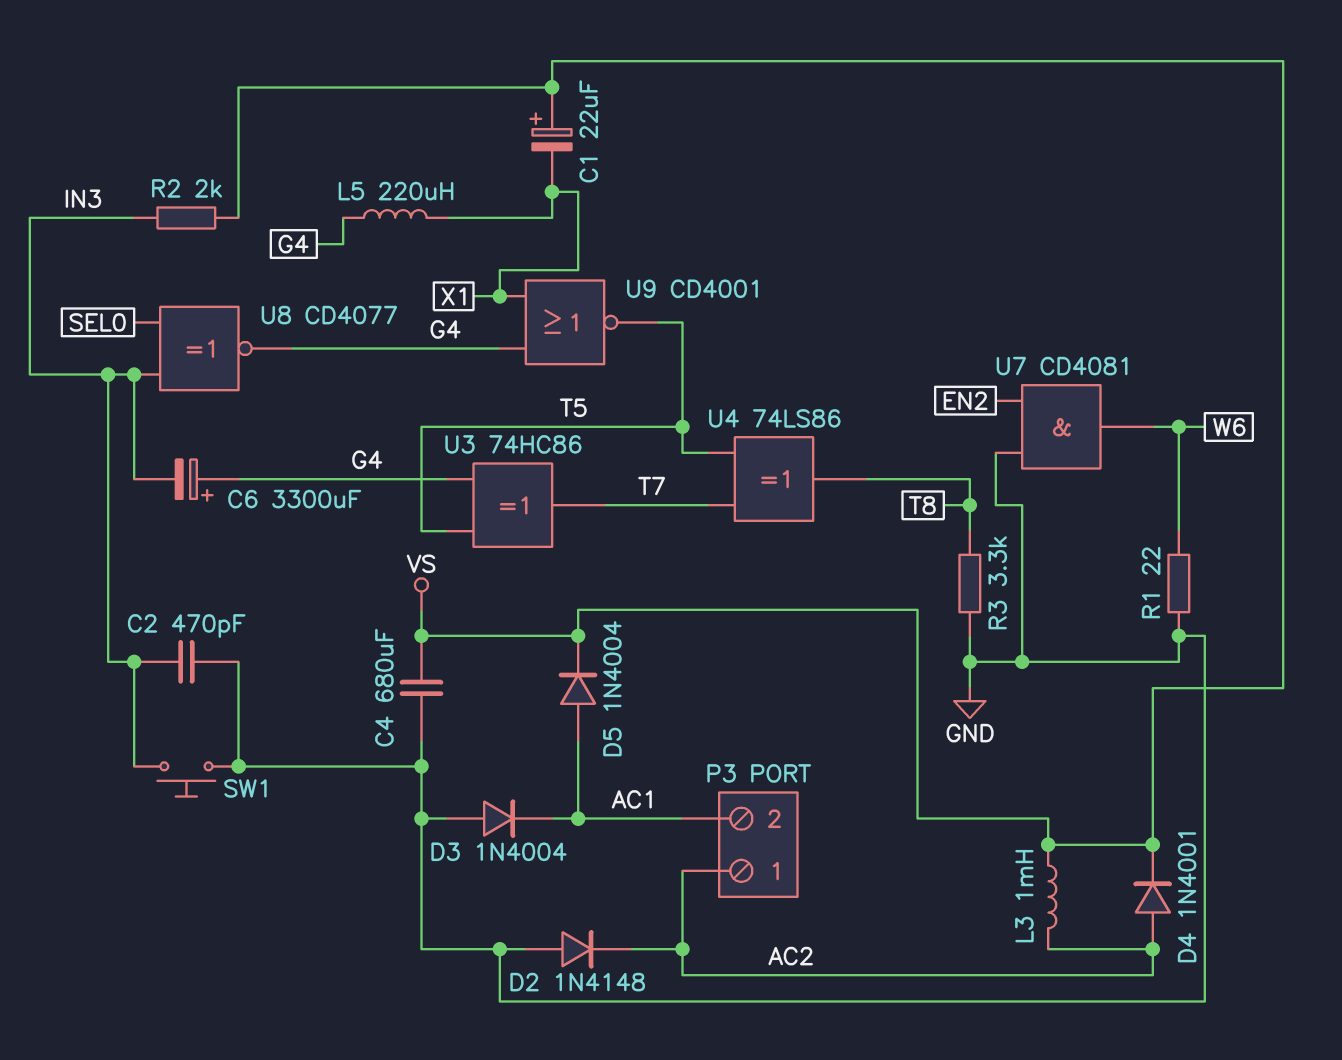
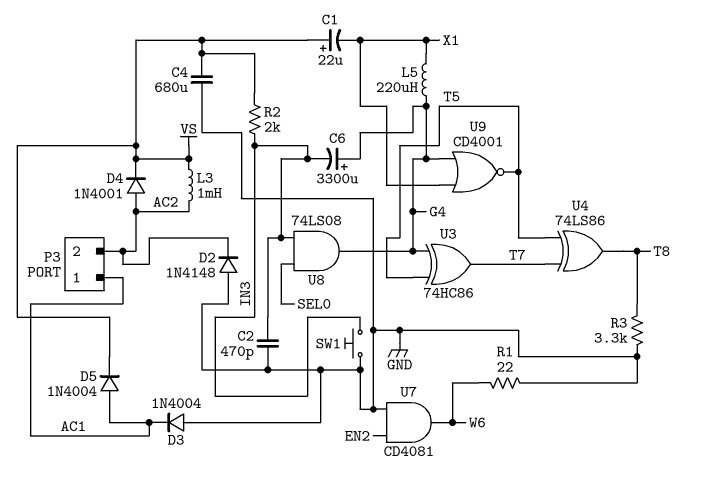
P3 pin 1: AC2 -> AC1
P3 pin 2: AC1 -> AC2
U8: XNOR CD4077 (in IN3, in SEL0, out G4) -> AND 74LS08 (in IN3, in SEL0, out G4)

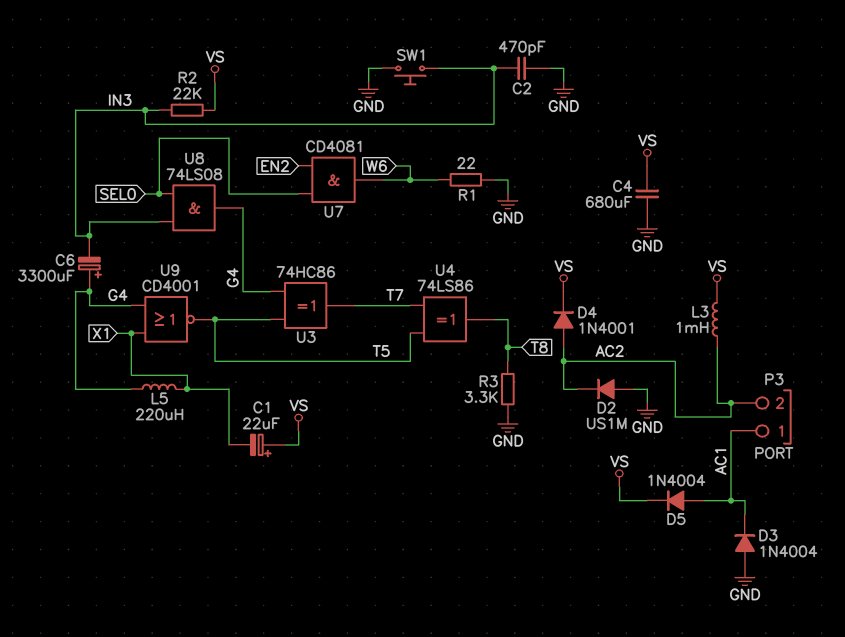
D2: diode 1N4148 (A GND, K AC2) -> diode US1M (A GND, K AC2)
R2: 2k (IN3, VS) -> 22k (IN3, VS)
U7: AND CD4081 (in EN2, in GND, out W6) -> AND CD4081 (in EN2, in SEL0, out W6)

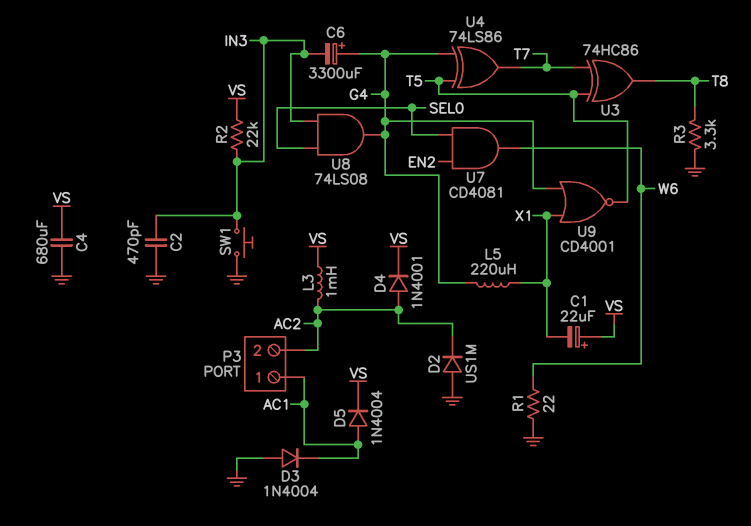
U3: XOR 74HC86 (in G4, in T5, out T7) -> XOR 74HC86 (in T5, in T7, out T8)
U4: XOR 74LS86 (in T5, in T7, out T8) -> XOR 74LS86 (in G4, in T5, out T7)

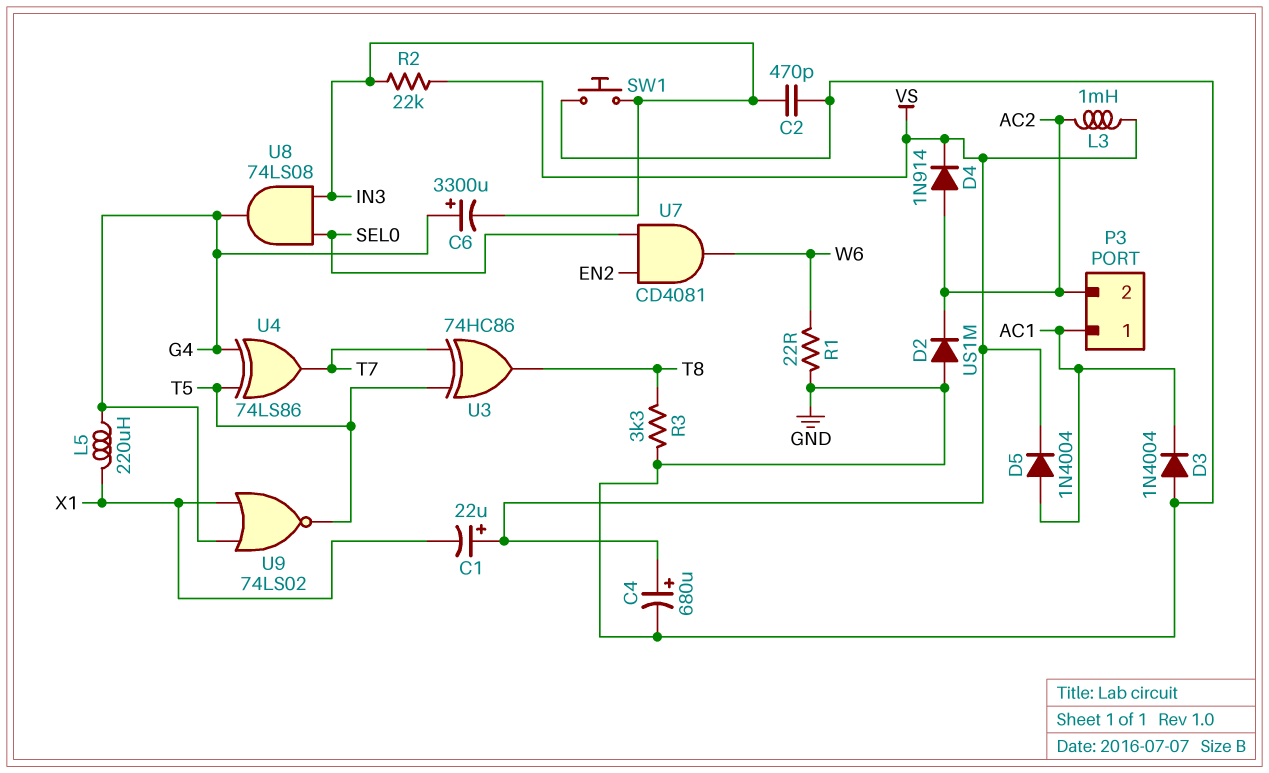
C4: 680uF (GND, VS) -> 680uF (plus VS, minus GND)
D4: diode 1N4001 (A AC2, K VS) -> diode 1N914 (A AC2, K VS)
U9: NOR CD4001 (in G4, in X1, out T5) -> NOR 74LS02 (in G4, in X1, out T5)

